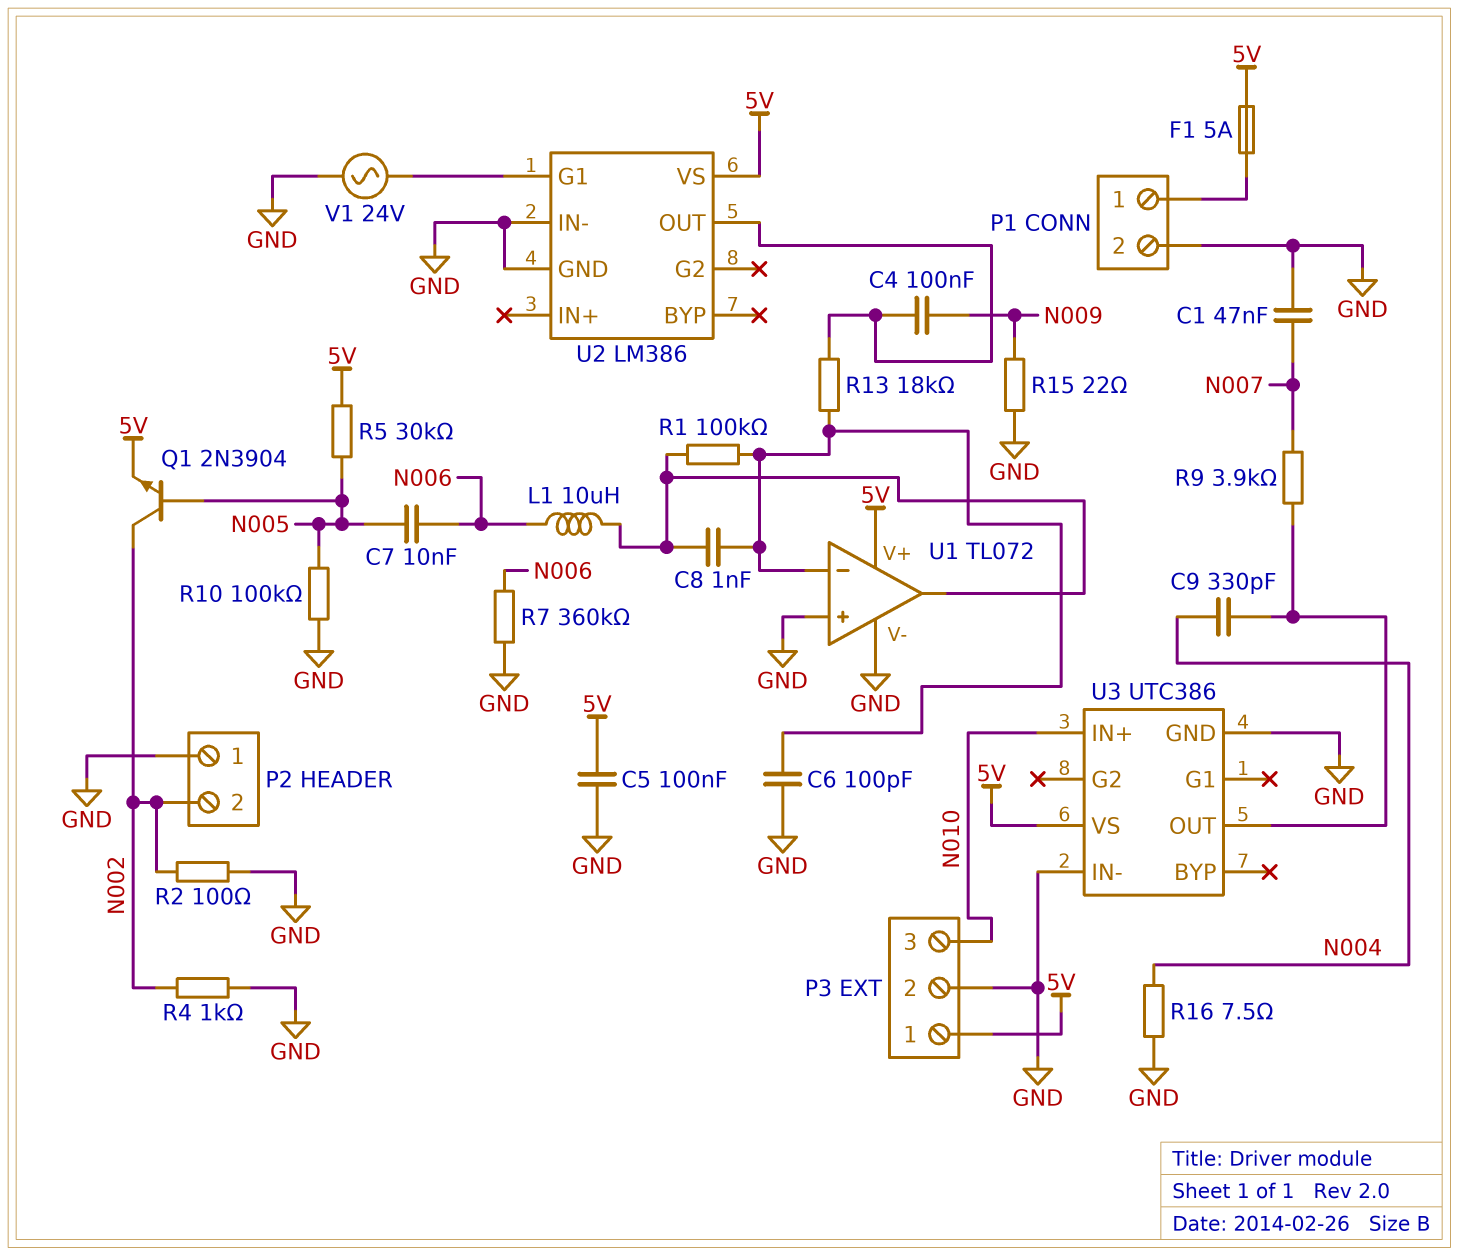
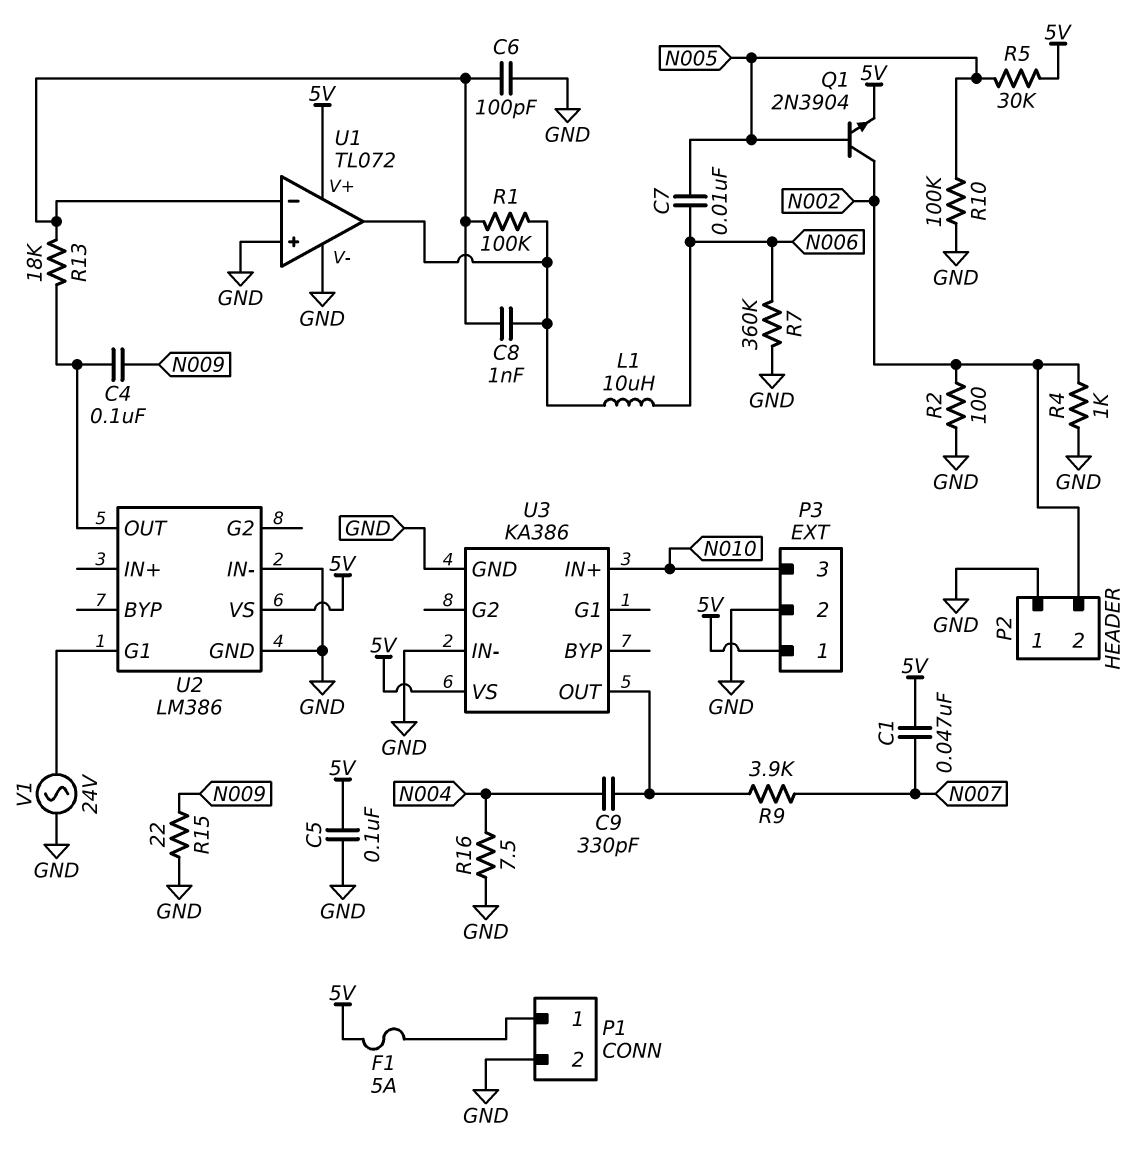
C1: 47nF (GND, N007) -> 47nF (5V, N007)
U3: UTC386 -> KA386

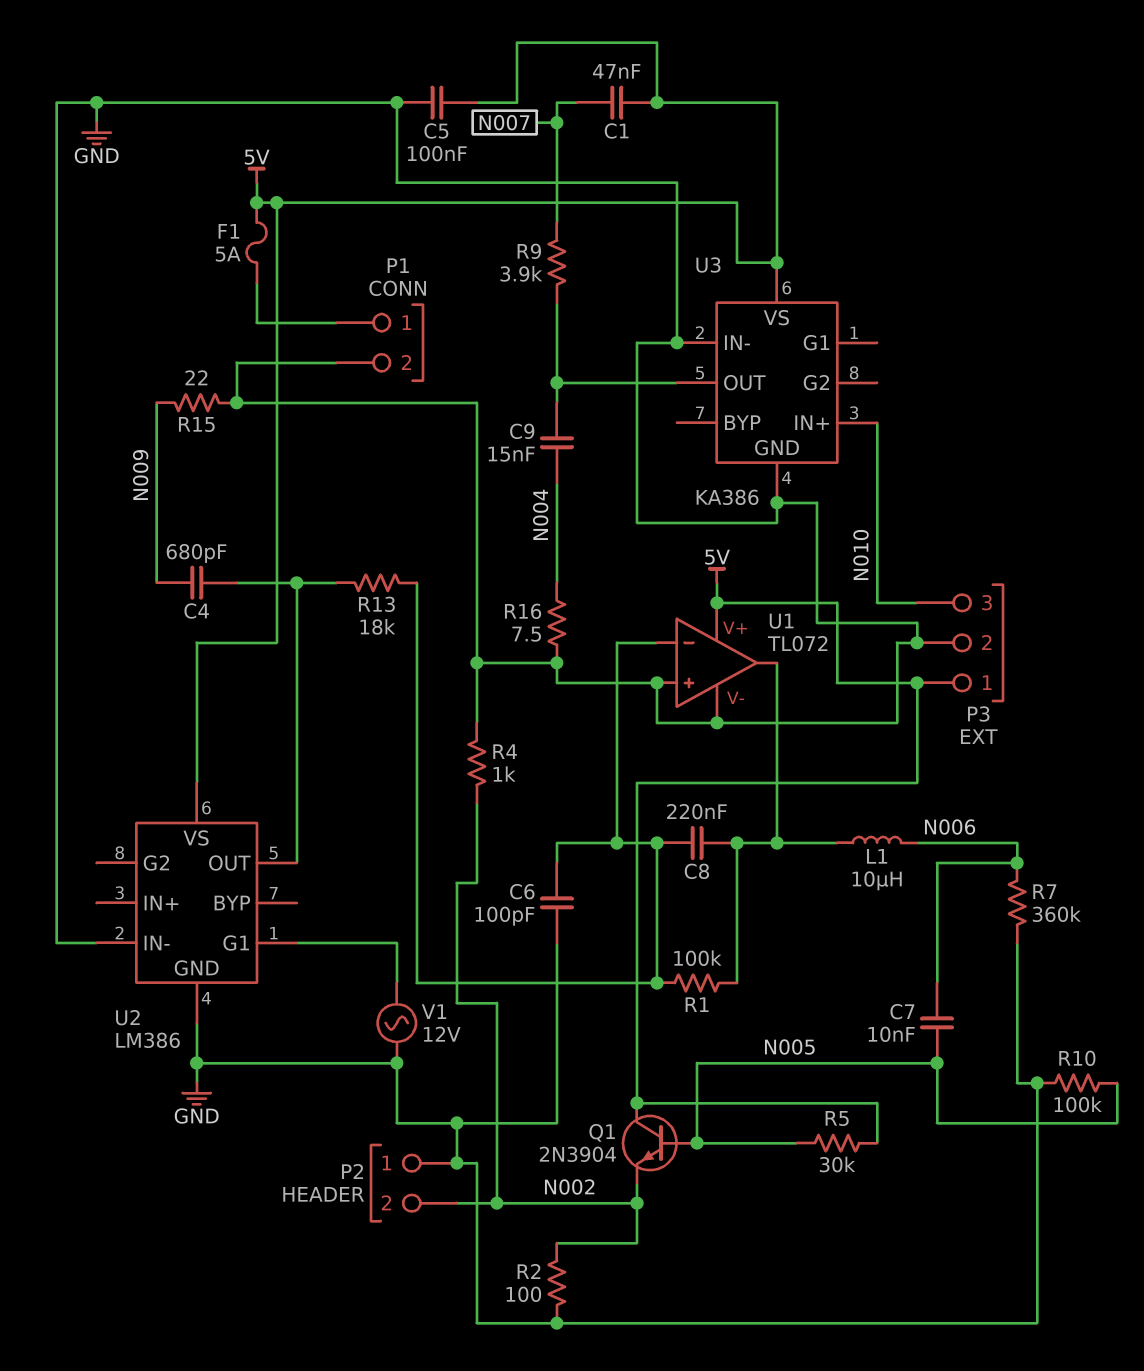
C4: 100nF (N009, U2/OUT) -> 680pF (N009, U2/OUT)
C8: 1nF (U1/in-, U1/out) -> 220nF (U1/in-, U1/out)
C9: 330pF (N004, U3/OUT) -> 15nF (N004, U3/OUT)
Q1: NPN 2N3904 (B N005, C N002, E 5V) -> NPN 2N3904 (B N005, C 5V, E N002)
V1: AC 24V (GND, U2/G1) -> AC 12V (GND, U2/G1)

